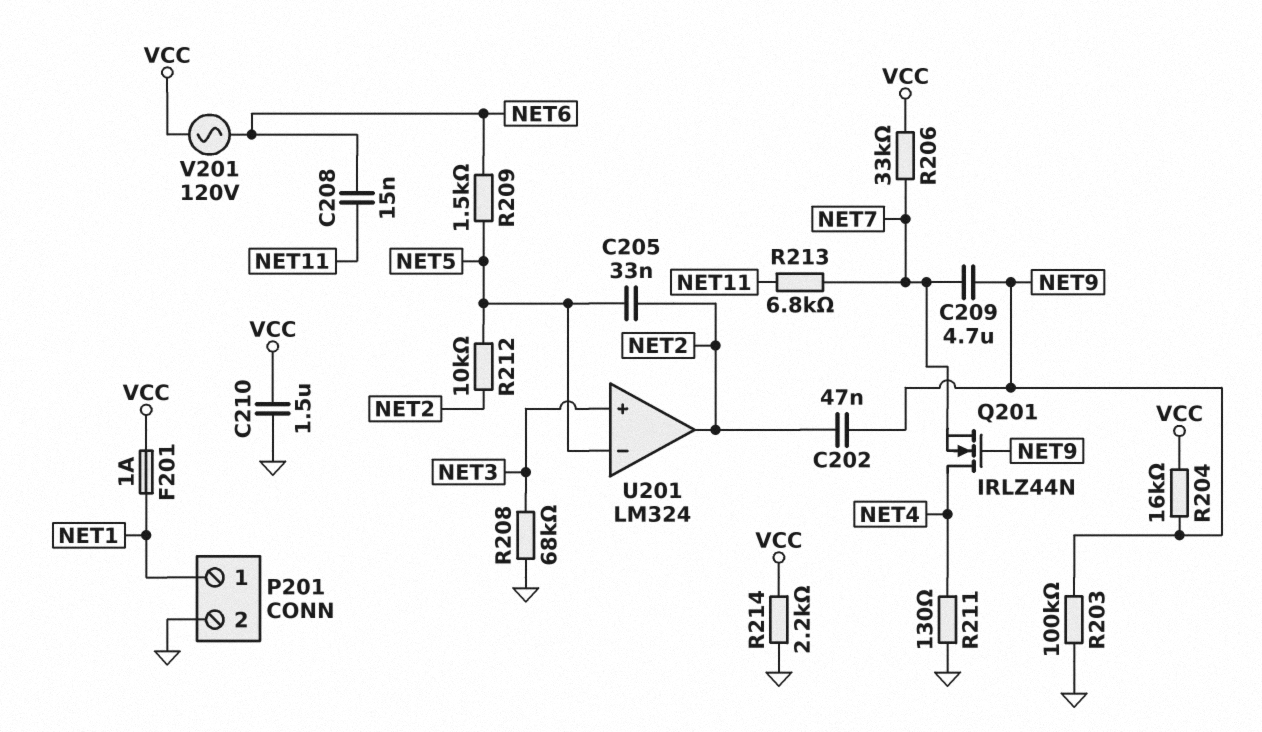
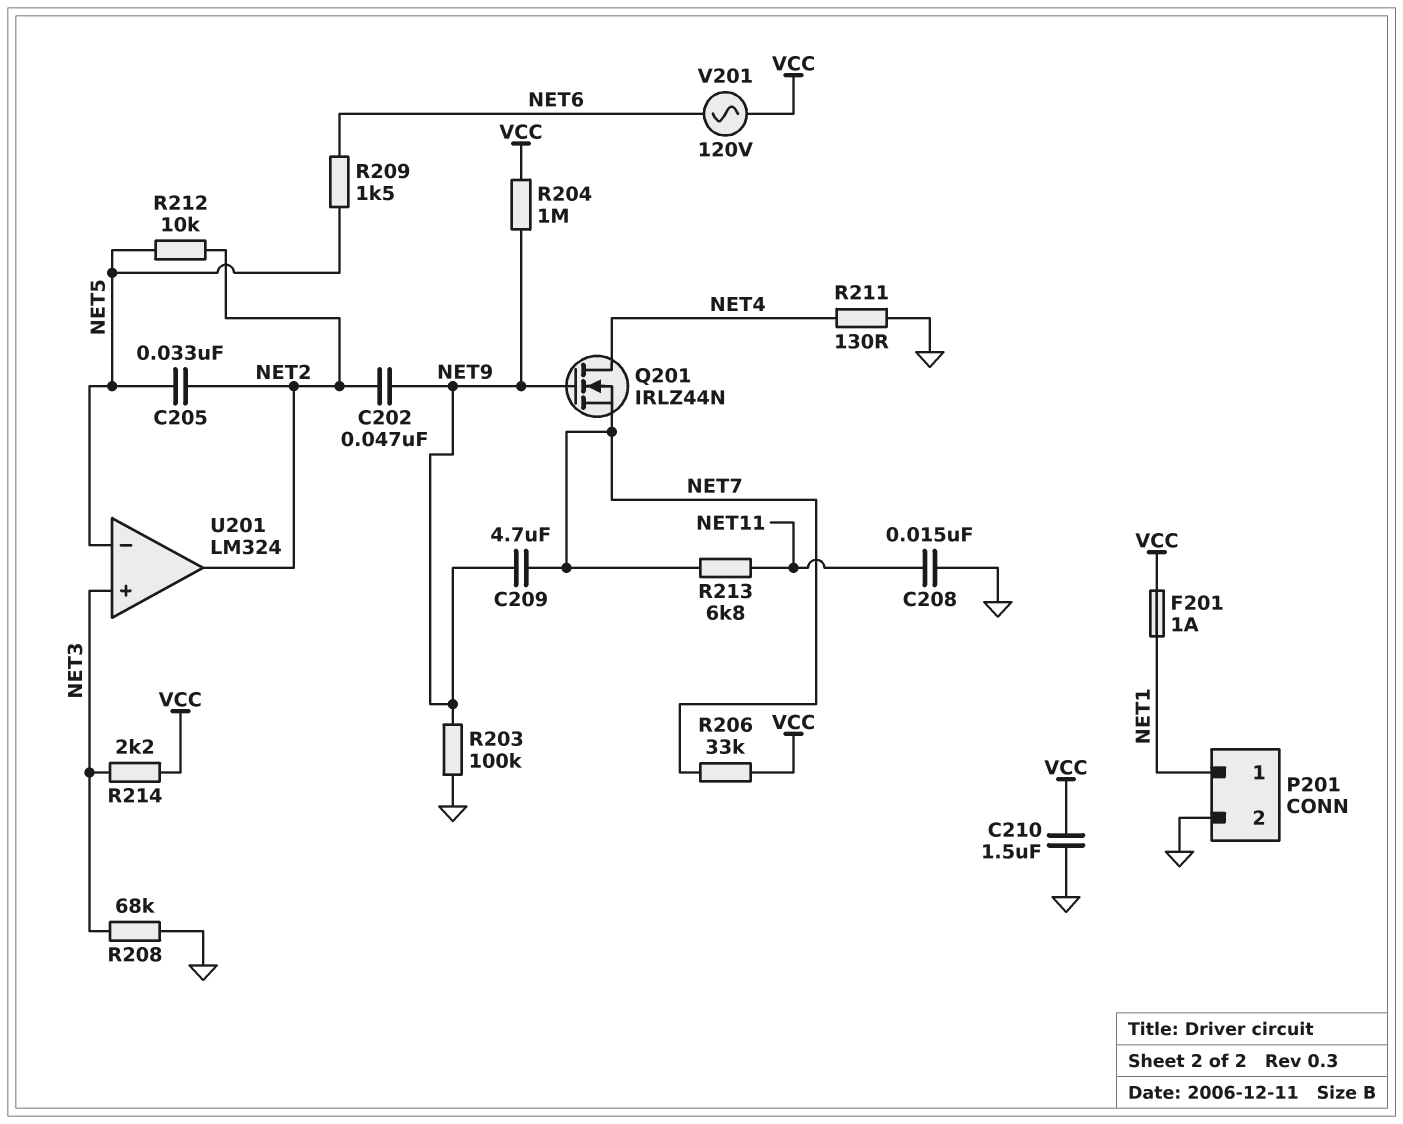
C208: 15nF (NET6, NET11) -> 15nF (GND, NET11)
R204: 16k (NET9, VCC) -> 1M (NET9, VCC)
R214: 2.2k (GND, VCC) -> 2.2k (NET3, VCC)

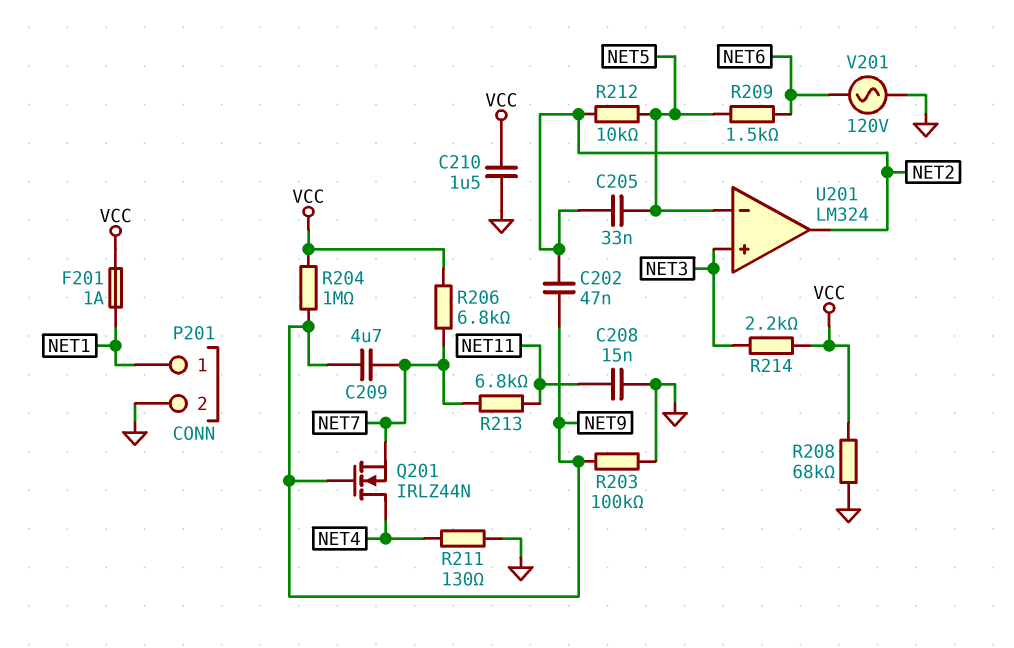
R206: 33k (NET7, VCC) -> 6.8k (NET7, VCC)
R208: 68k (GND, NET3) -> 68k (GND, VCC)
V201: AC 120V (NET6, VCC) -> AC 120V (GND, NET6)

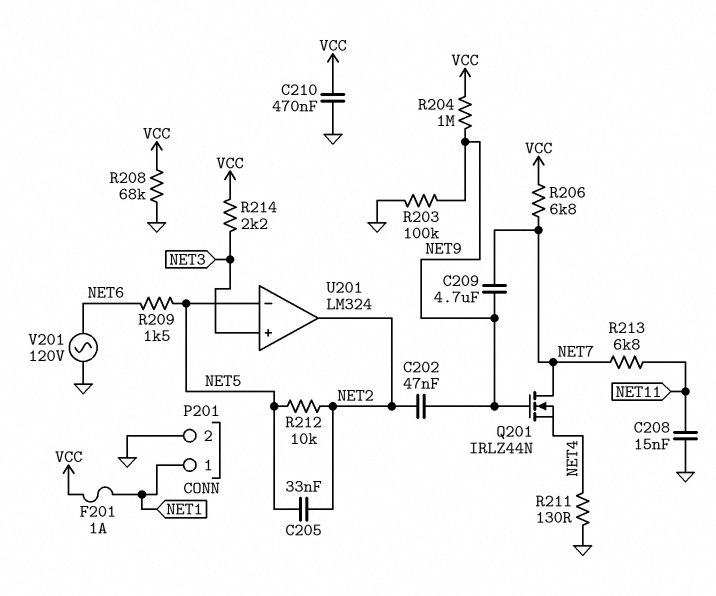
C210: 1.5uF (GND, VCC) -> 470nF (GND, VCC)
Q201: NMOS IRLZ44N (G NET9, D NET4, S NET7) -> NMOS IRLZ44N (G NET9, D NET7, S NET4)

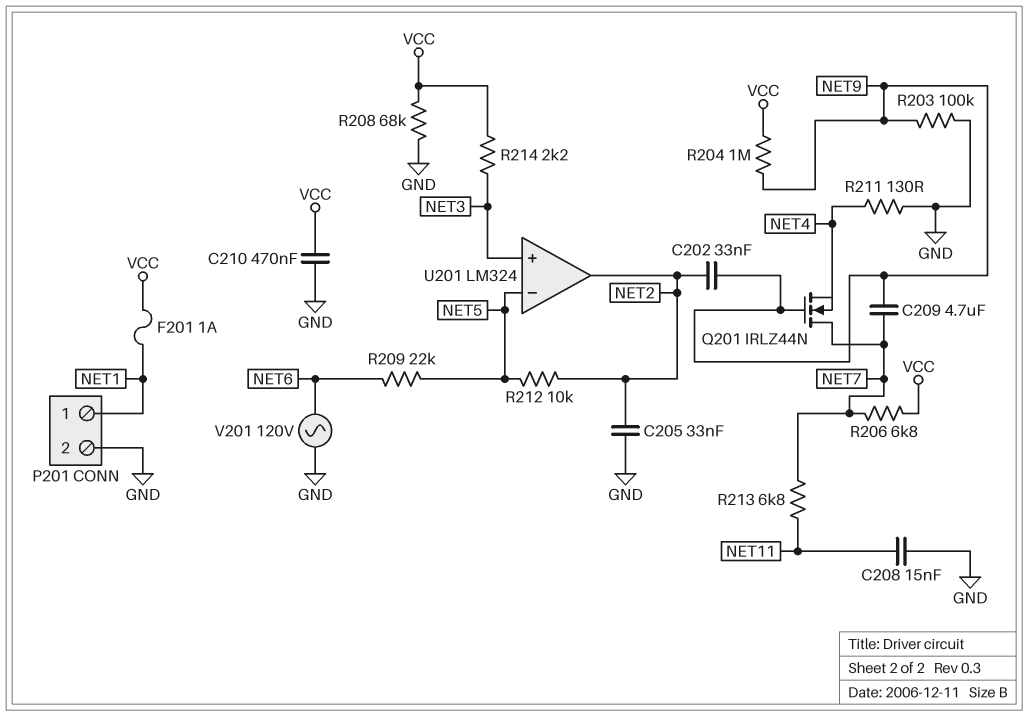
C202: 47nF (NET2, NET9) -> 33nF (NET2, NET9)
C205: 33nF (NET2, NET5) -> 33nF (GND, NET2)
R209: 1.5k (NET5, NET6) -> 22k (NET5, NET6)

